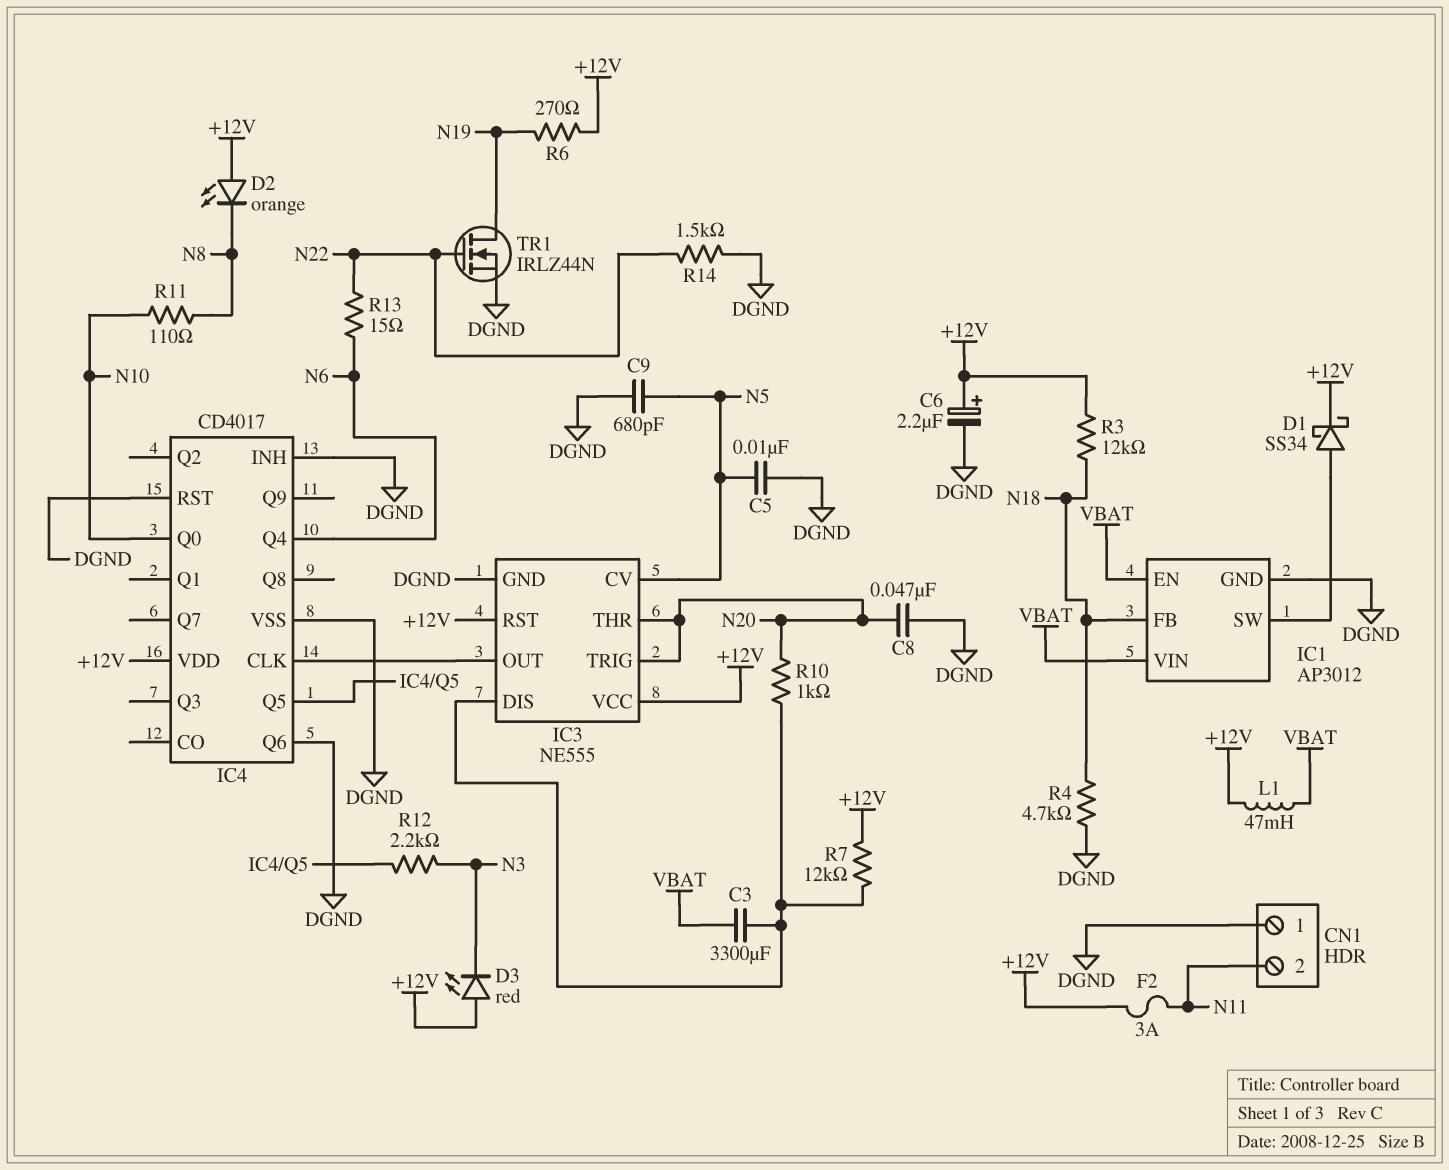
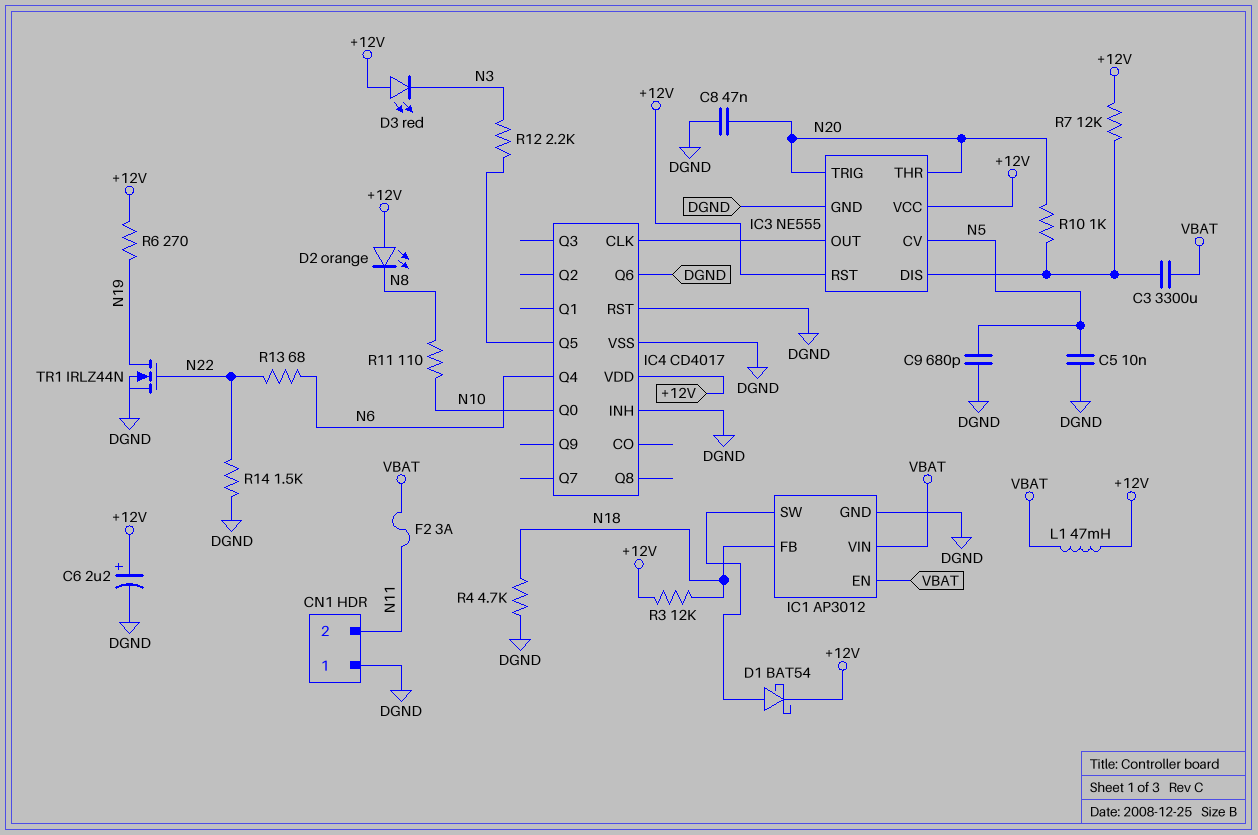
D1: schottky SS34 (A IC1/SW, K +12V) -> schottky BAT54 (A IC1/SW, K +12V)
F2: 3A (+12V, N11) -> 3A (N11, VBAT)
R13: 15 (N6, N22) -> 68 (N6, N22)

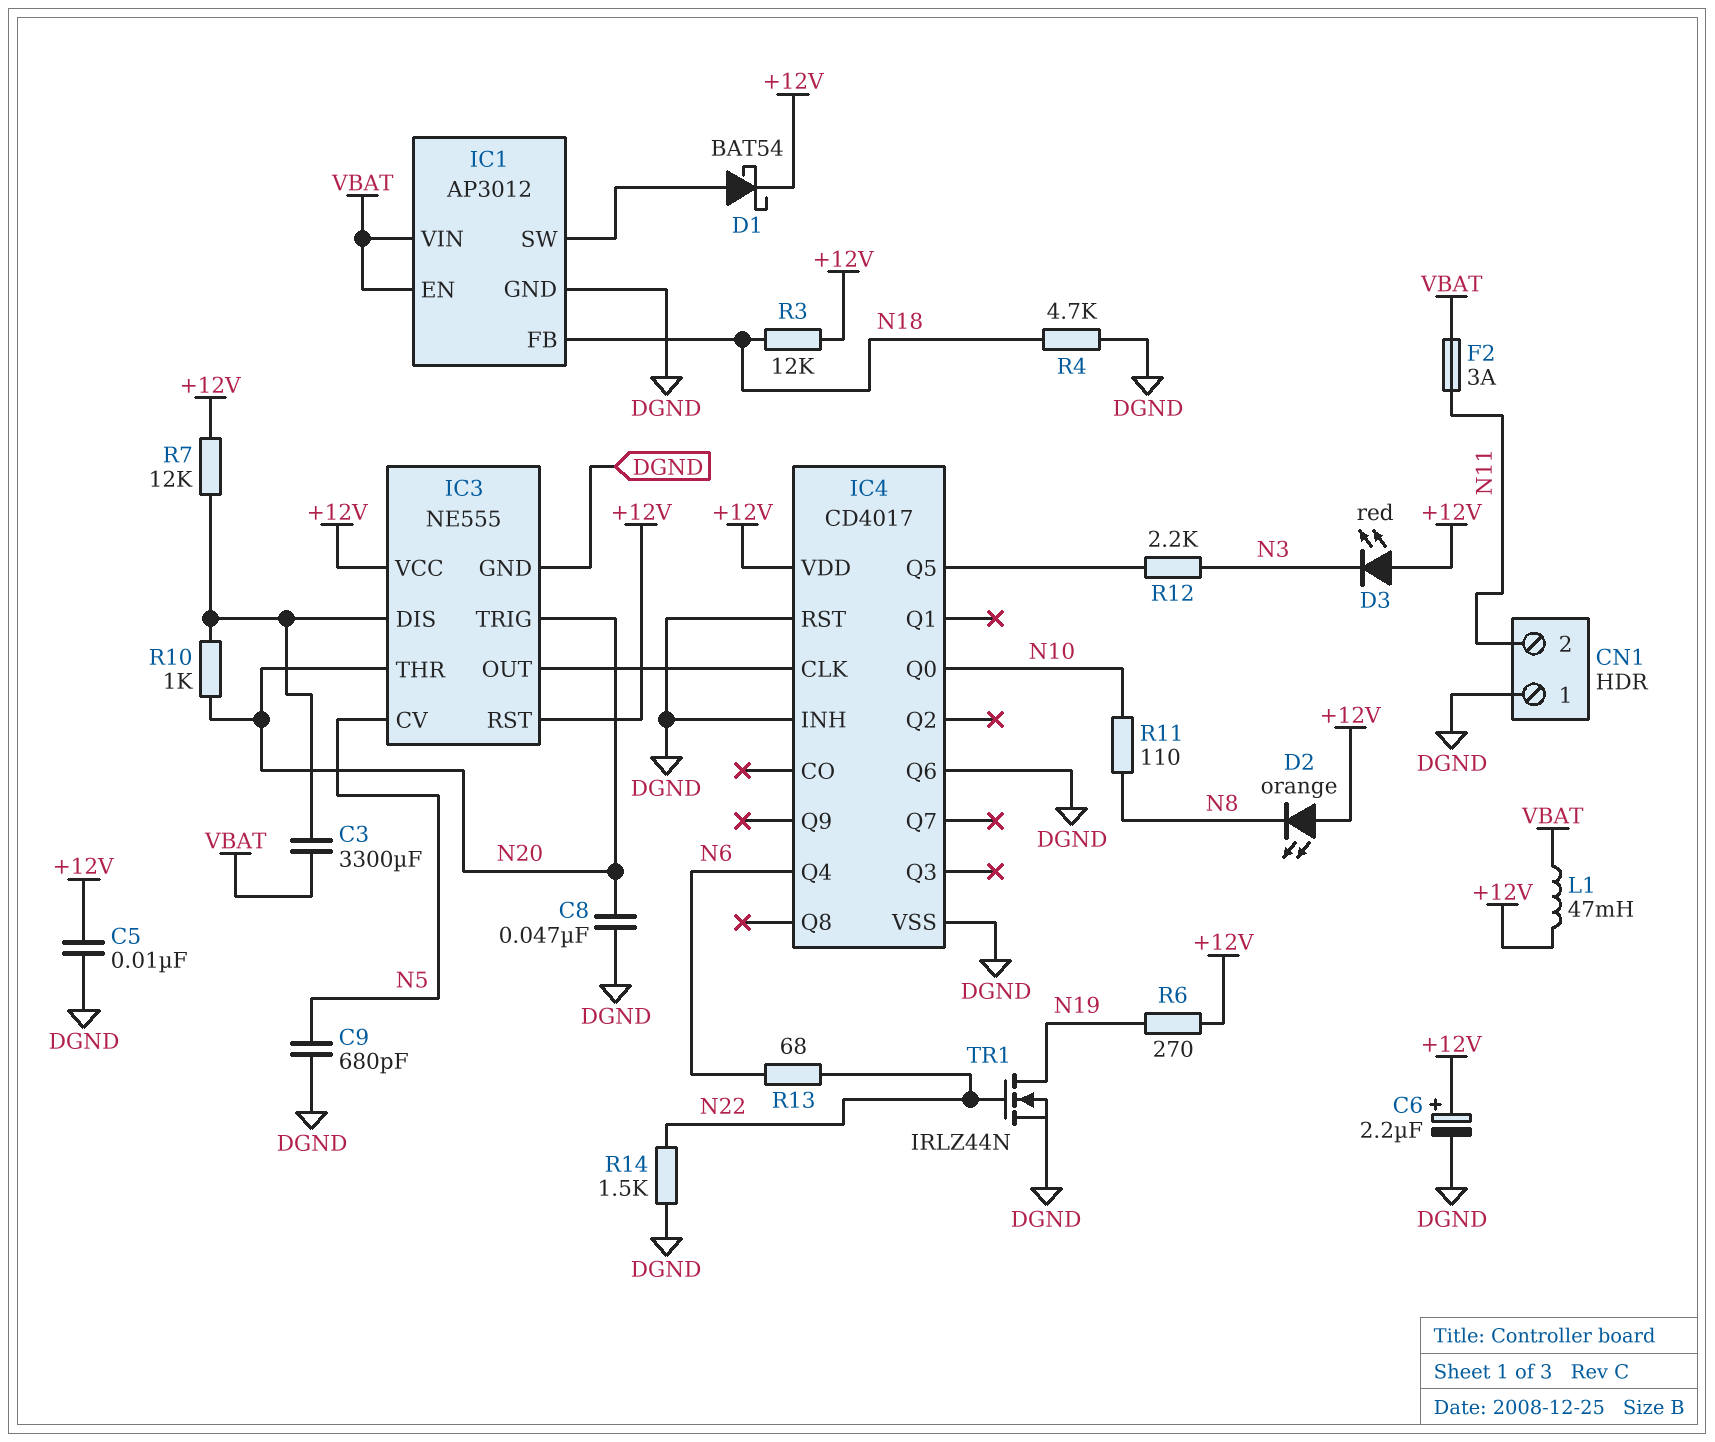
C5: 10nF (DGND, N5) -> 10nF (+12V, DGND)

